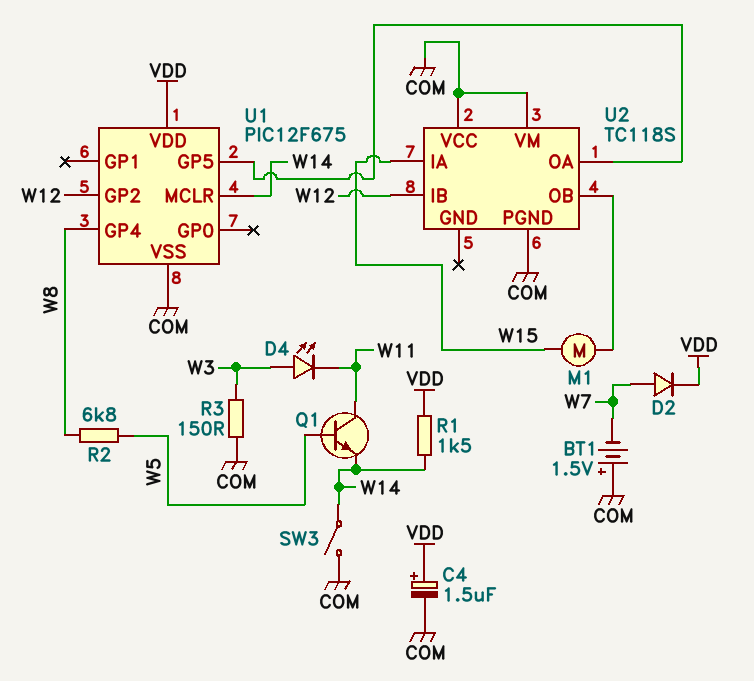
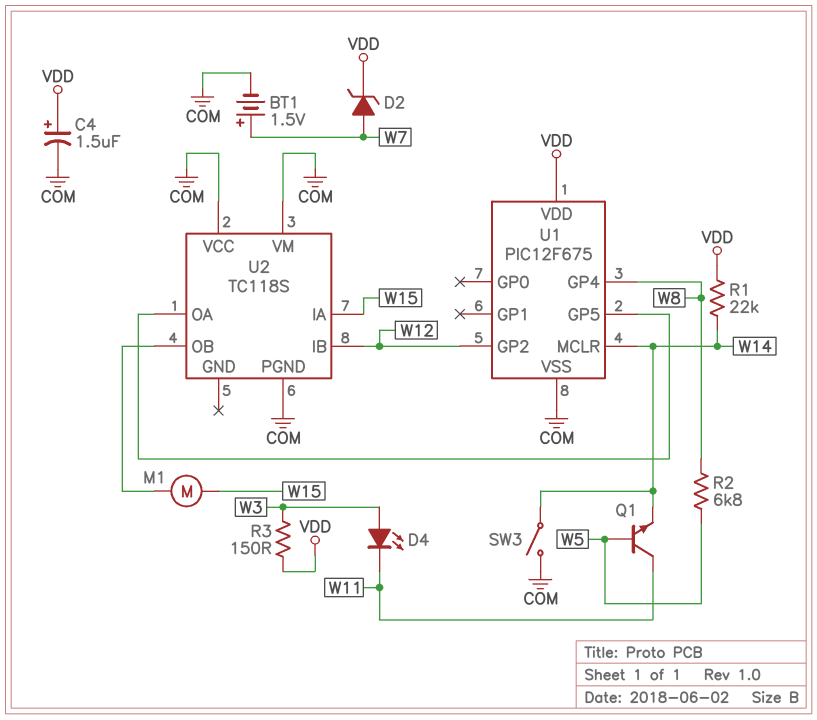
BT1: 1.5V (plus COM, minus W7) -> 1.5V (plus W7, minus COM)
D2: diode (A W7, K VDD) -> zener (A W7, K VDD)
R1: 1.5k (VDD, W14) -> 22k (VDD, W14)
R3: 150 (COM, W3) -> 150 (VDD, W3)

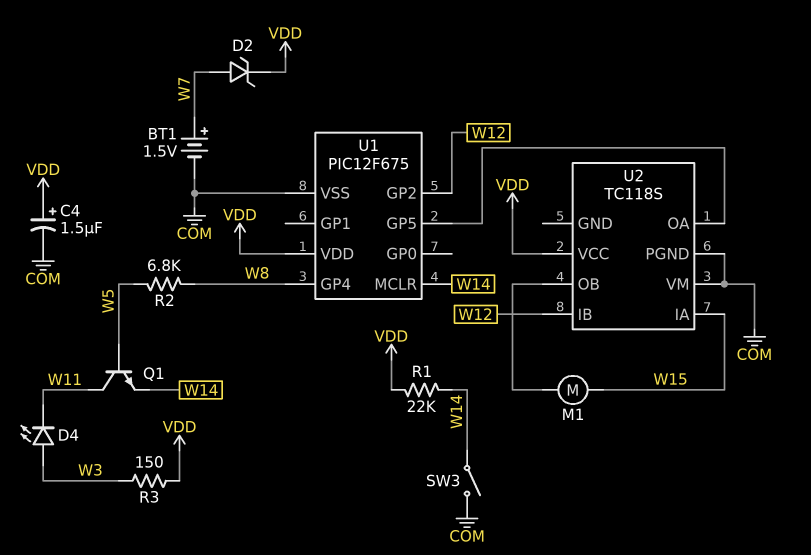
U2 pin VCC: COM -> VDD

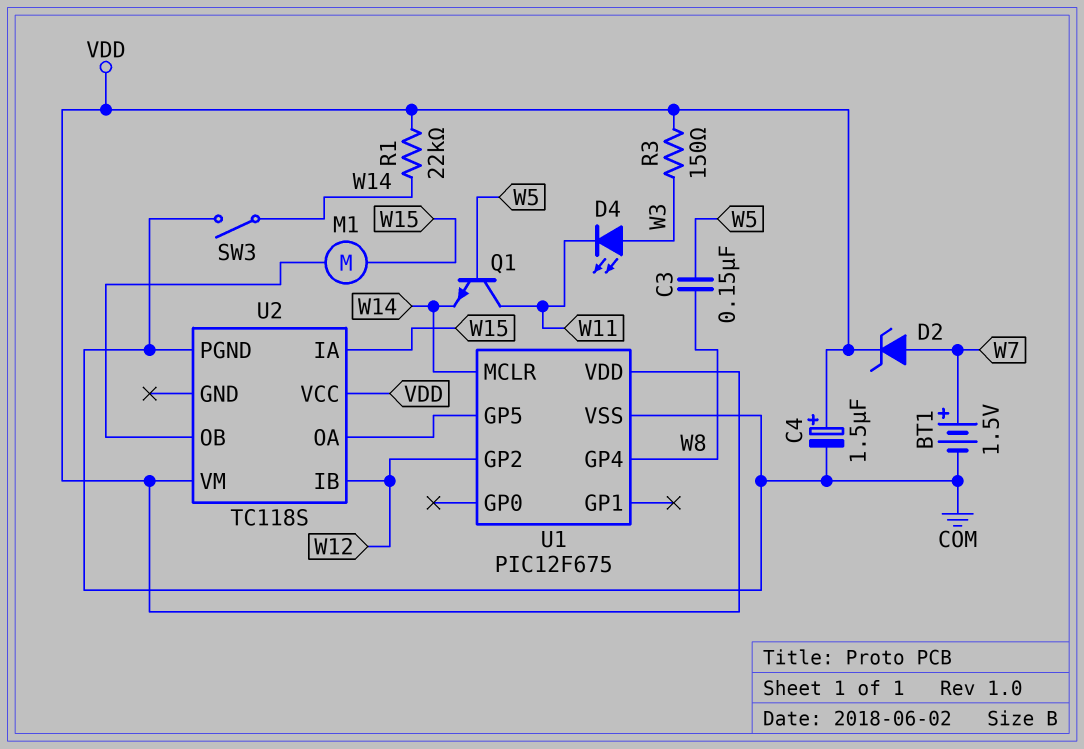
C3: none -> 150nF (W5, W8)
R2: 6.8k (W5, W8) -> none
U2 pin VM: COM -> VDD

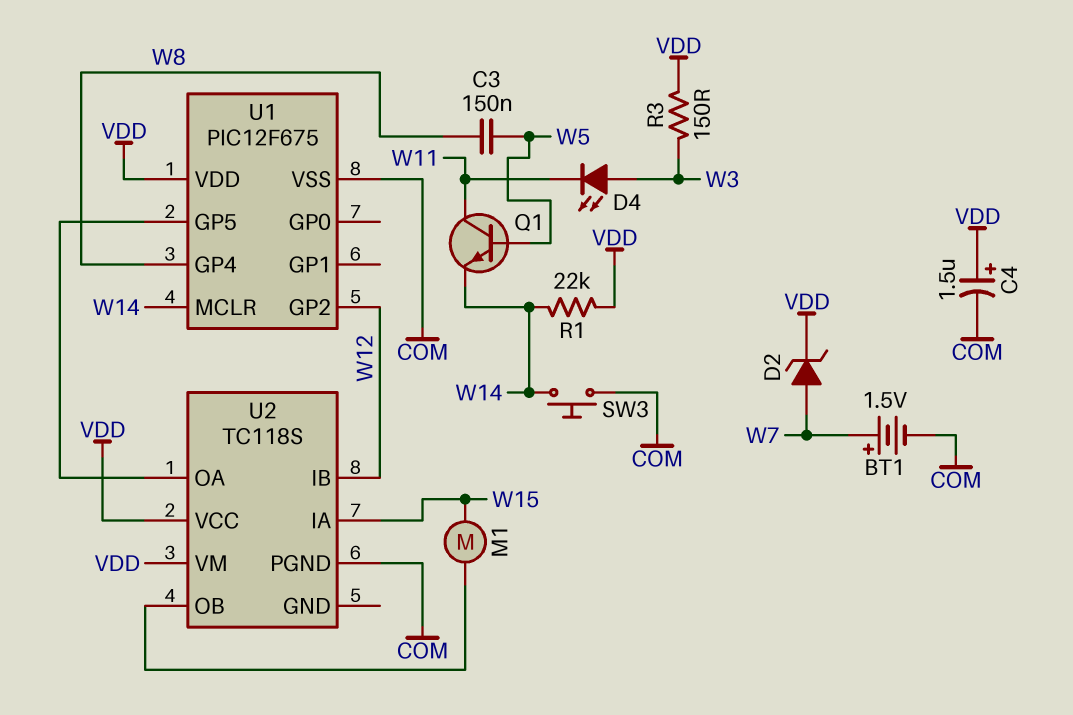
SW3: switch (COM, W14) -> button (COM, W14)

